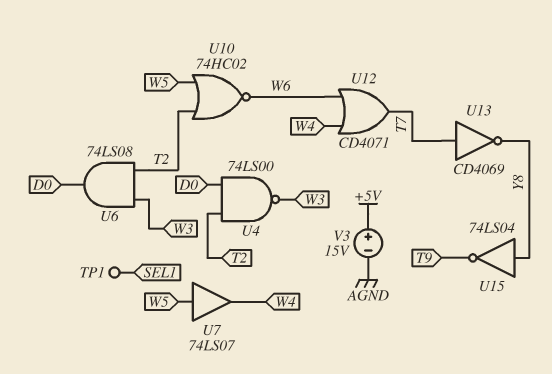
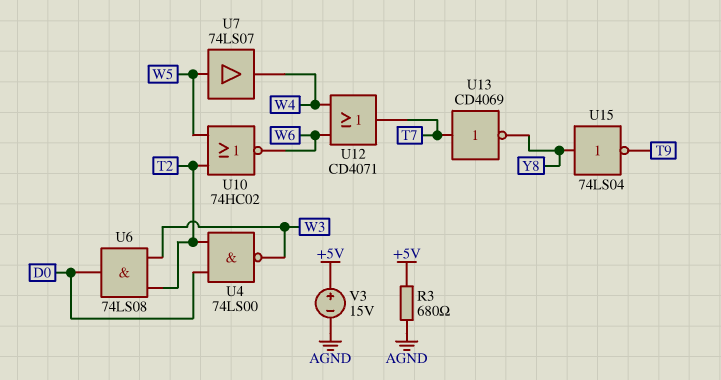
R3: none -> 680 (+5V, AGND)
TP1: test point (SEL1) -> none

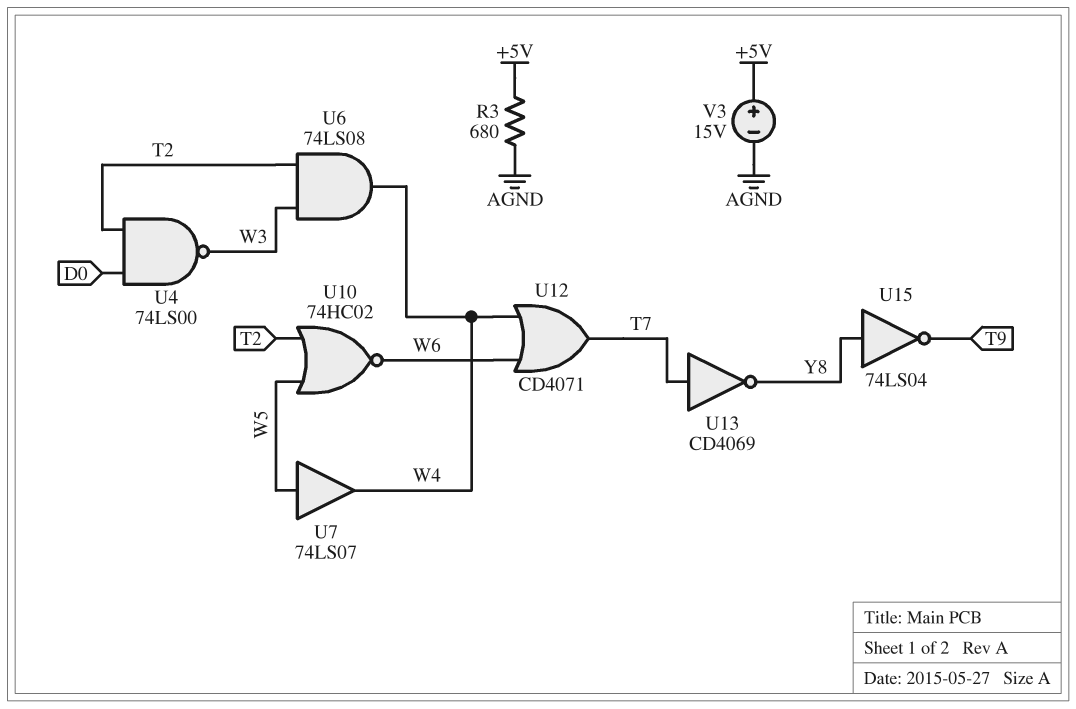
U6: AND 74LS08 (in T2, in W3, out D0) -> AND 74LS08 (in T2, in W3, out W4)

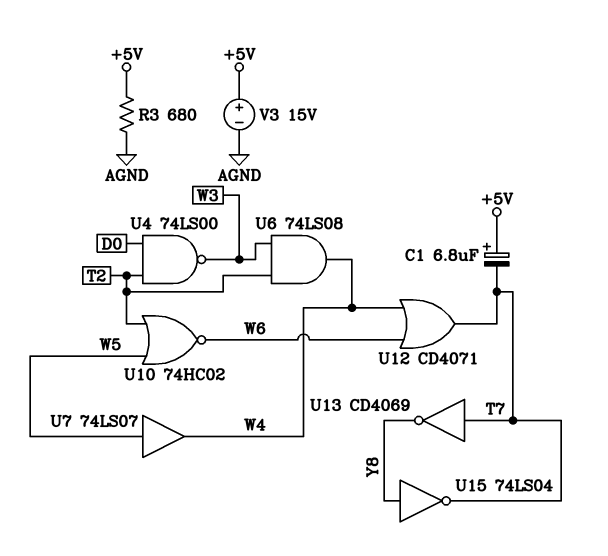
C1: none -> 6.8uF (plus +5V, minus T7)
U15: NOT 74LS04 (in Y8, out T9) -> NOT 74LS04 (in Y8, out T7)

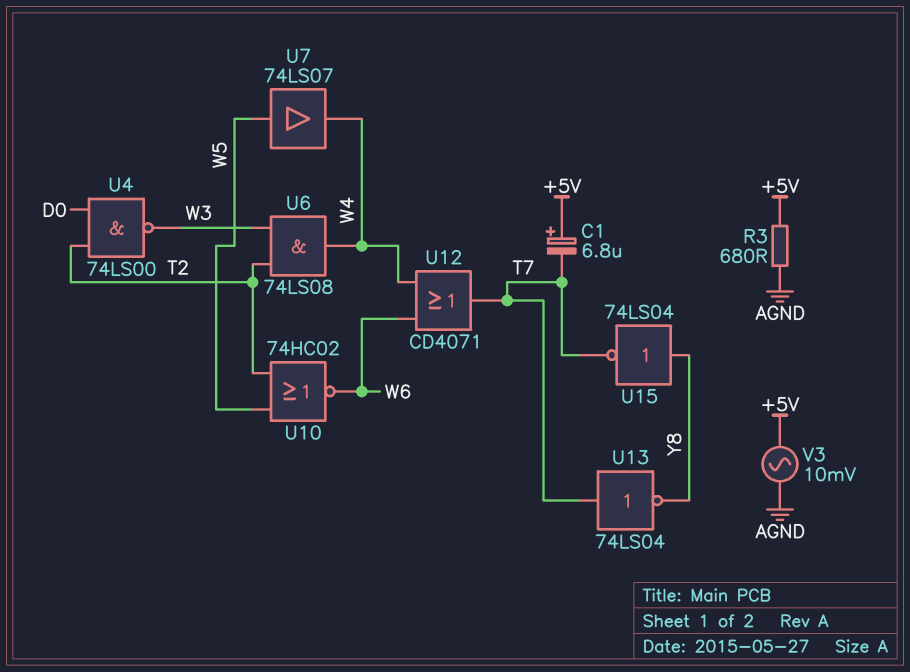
U13: NOT CD4069 (in T7, out Y8) -> NOT 74LS04 (in T7, out Y8)
V3: 15V (plus +5V, minus AGND) -> AC 10mV (+5V, AGND)

